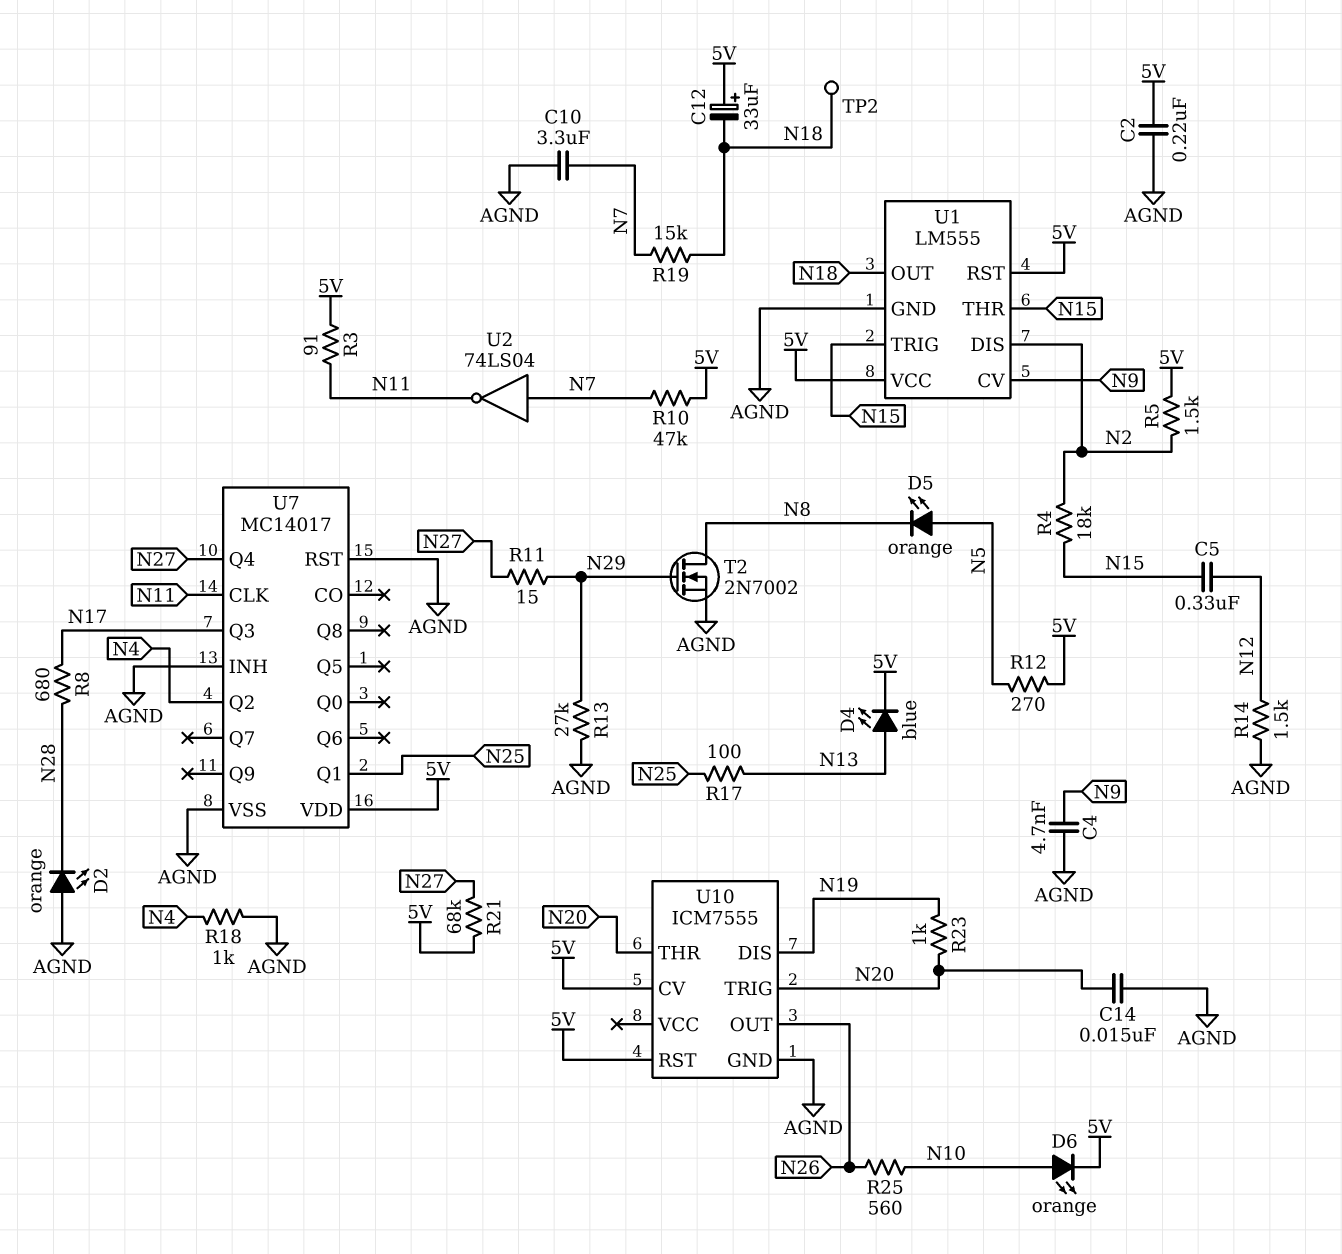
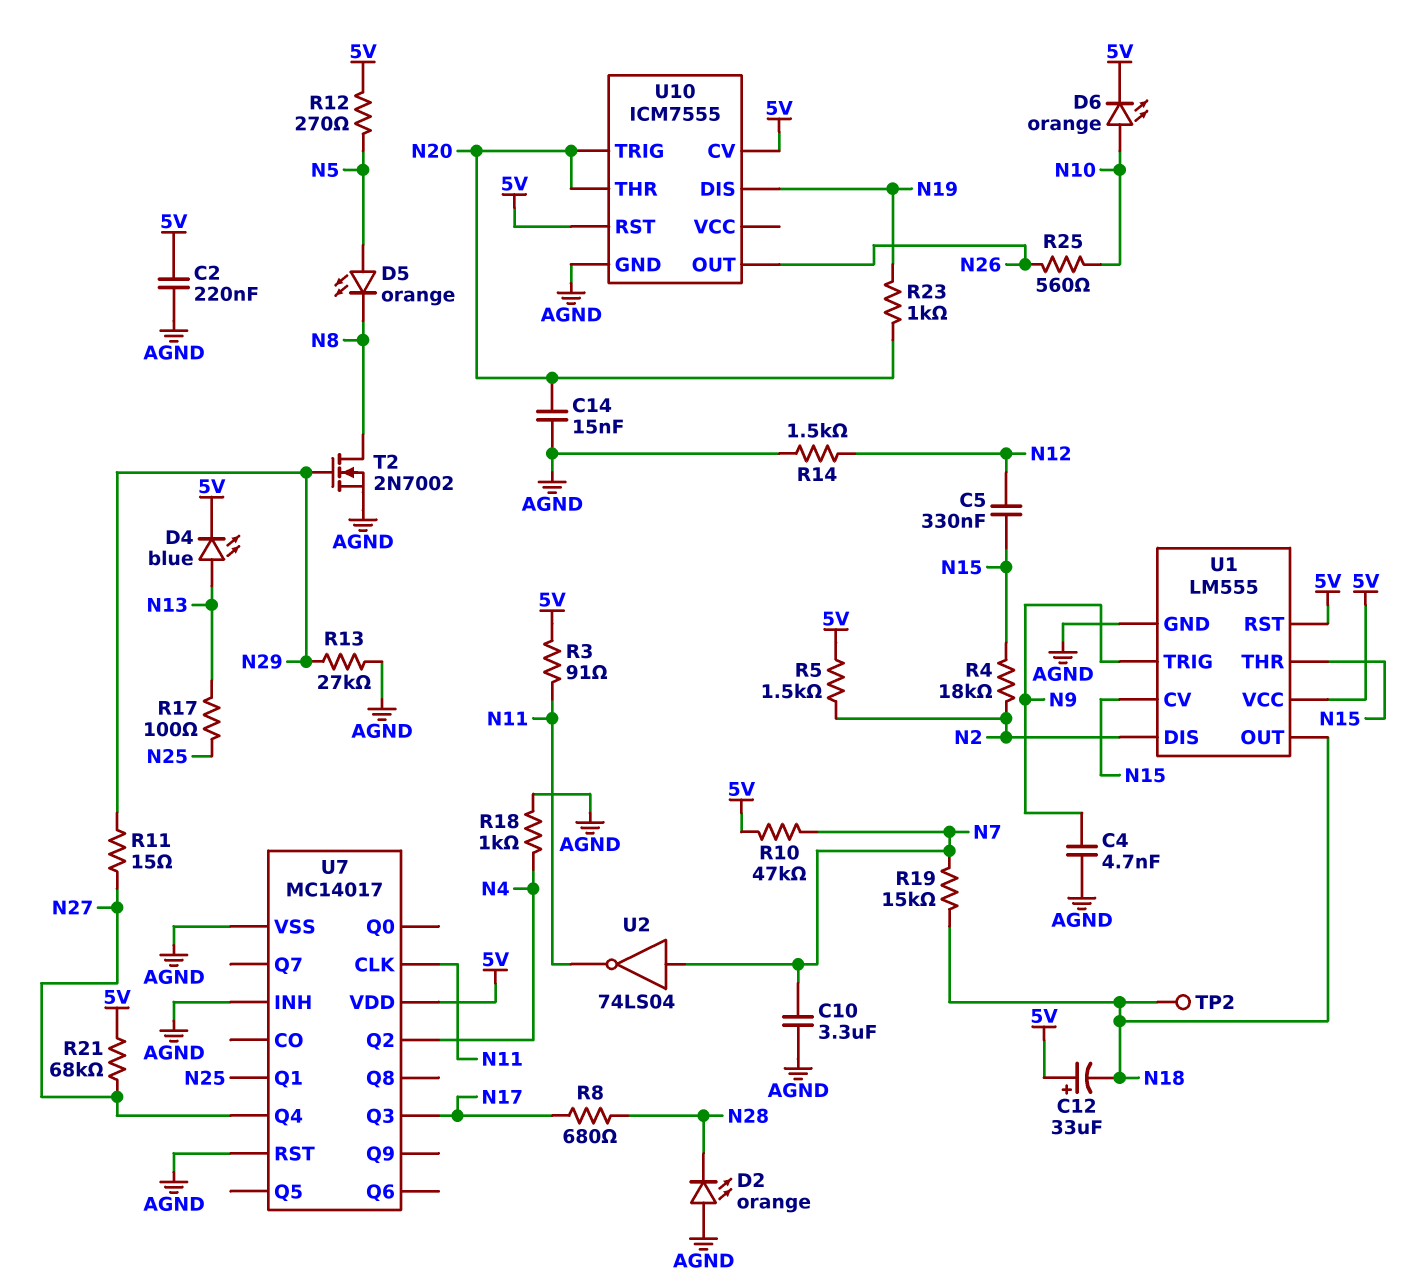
U1 pin CV: N9 -> N15
U1 pin TRIG: N15 -> N9

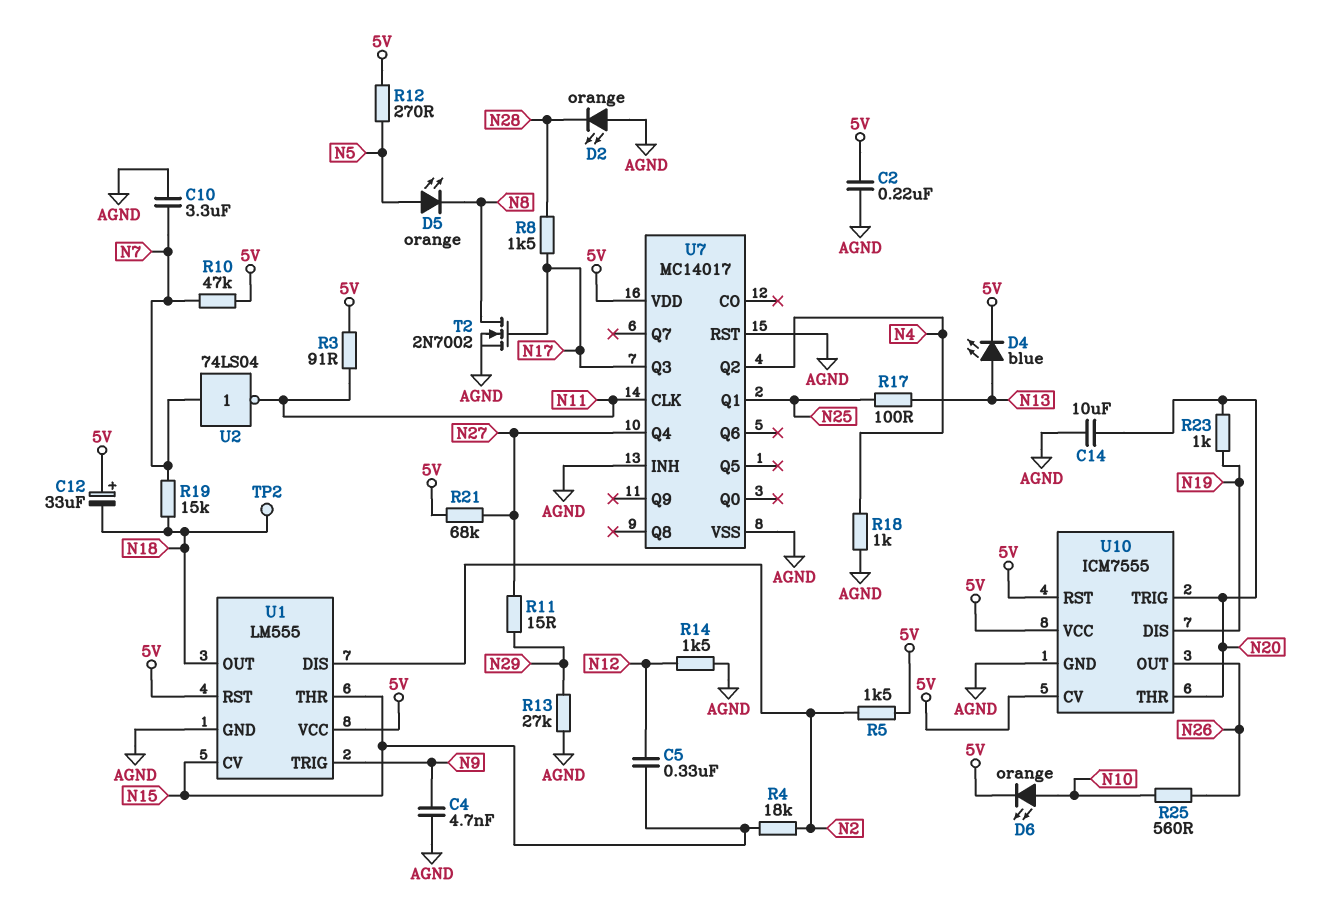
C14: 15nF (AGND, N20) -> 10uF (AGND, N20)
R8: 680 (N17, N28) -> 1.5k (N17, N28)
T2: NMOS 2N7002 (G N29, D N8, S AGND) -> NMOS 2N7002 (G N17, D N8, S AGND)
U10 pin VCC: none -> 5V

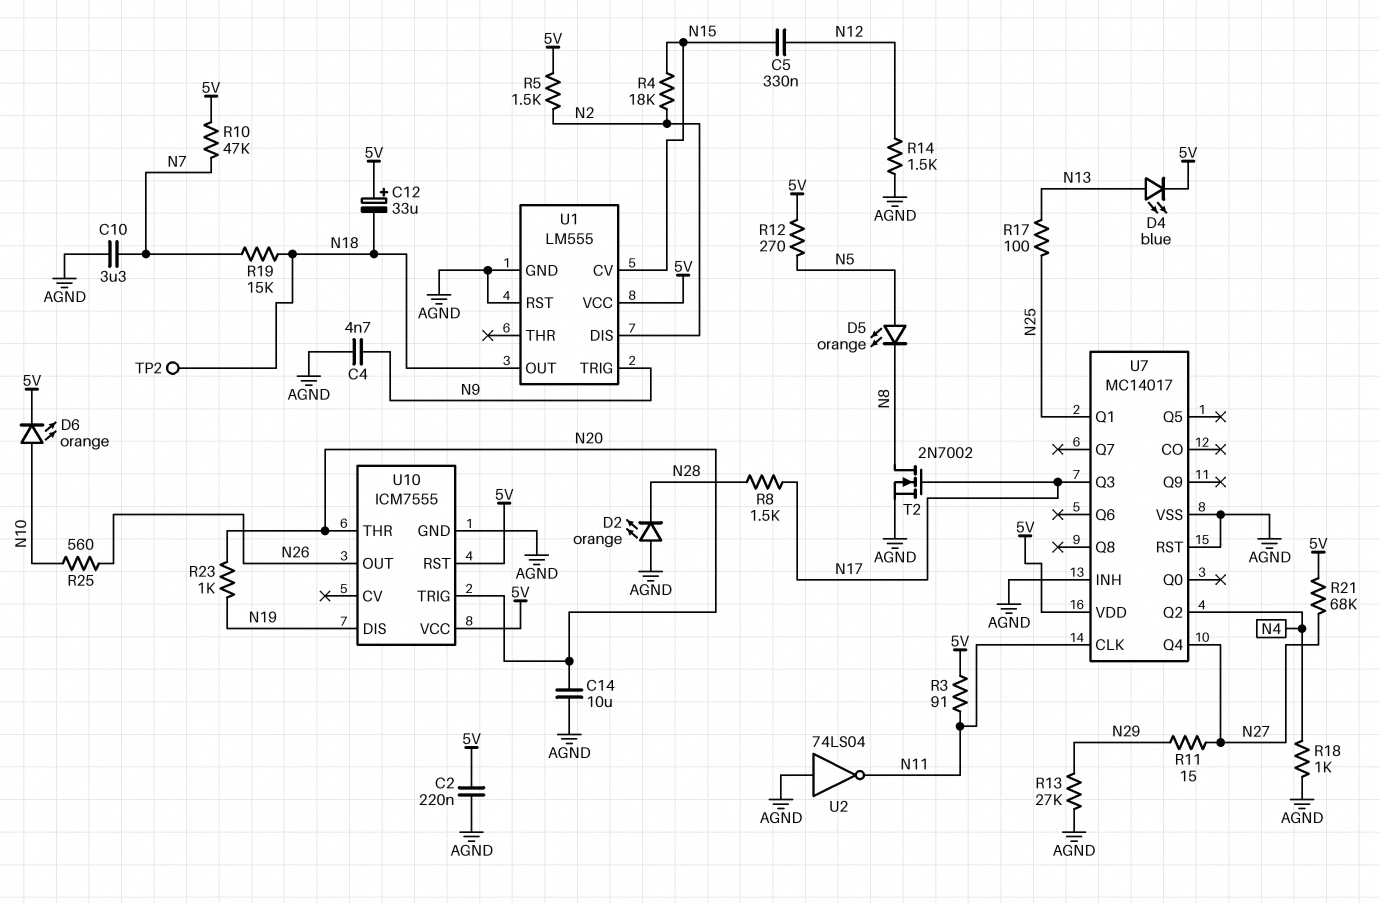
U1 pin RST: 5V -> AGND
U1 pin THR: N15 -> none
U2: NOT 74LS04 (in N7, out N11) -> NOT 74LS04 (in AGND, out N11)
U10 pin CV: 5V -> none

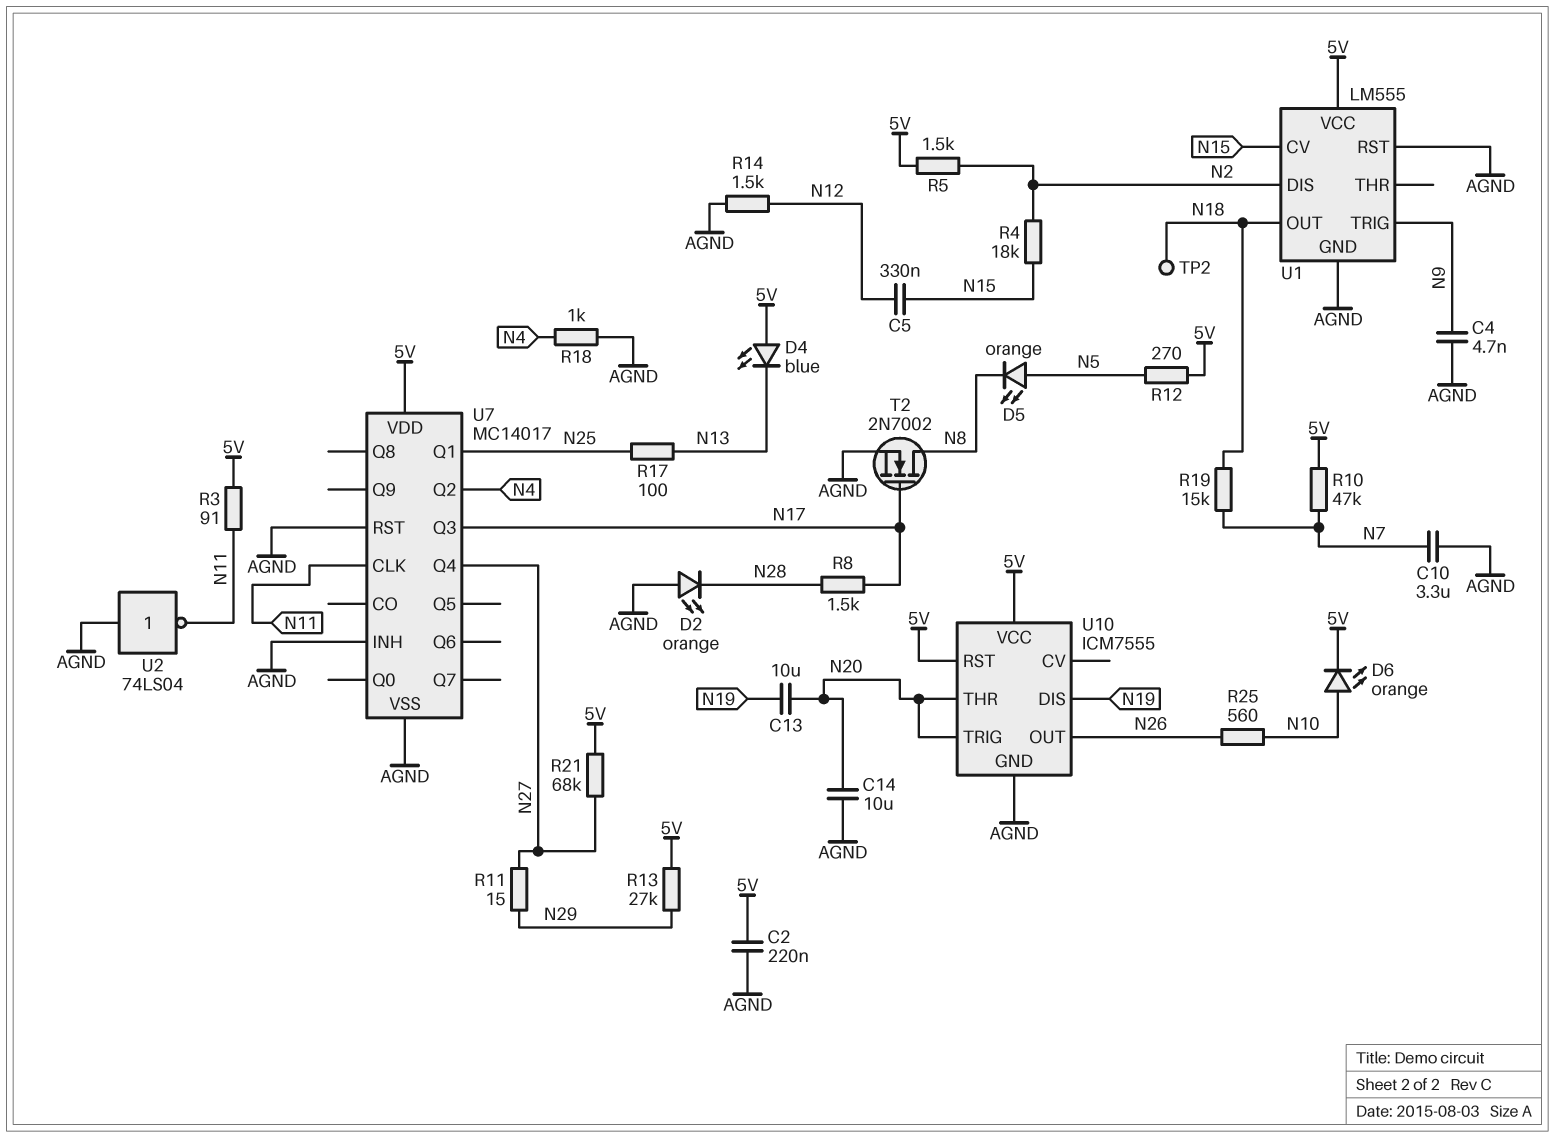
C12: 33uF (plus 5V, minus N18) -> none
C13: none -> 10uF (N19, N20)
D4: LED blue (A N13, K 5V) -> LED blue (A 5V, K N13)
R13: 27k (AGND, N29) -> 27k (5V, N29)
R23: 1k (N19, N20) -> none

